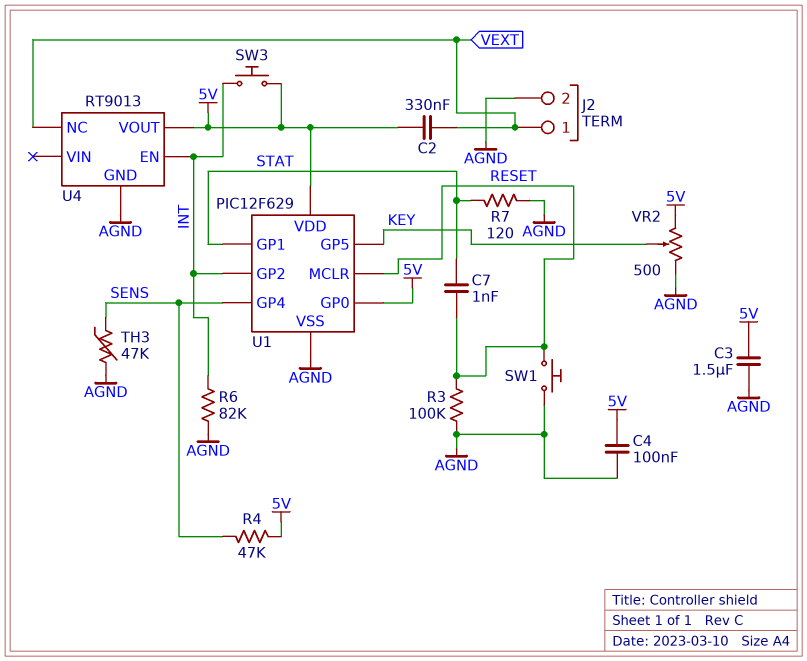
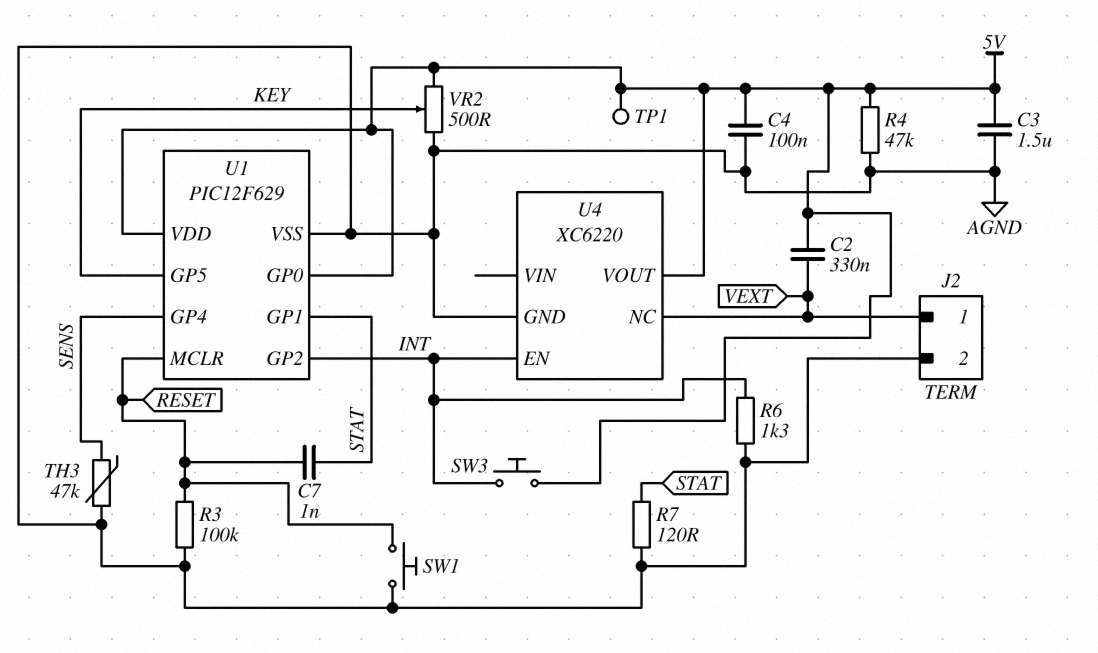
R4: 47k (5V, SENS) -> 47k (5V, AGND)
R6: 82k (AGND, INT) -> 1.3k (AGND, INT)
TP1: none -> test point (5V)
U4: RT9013 -> XC6220

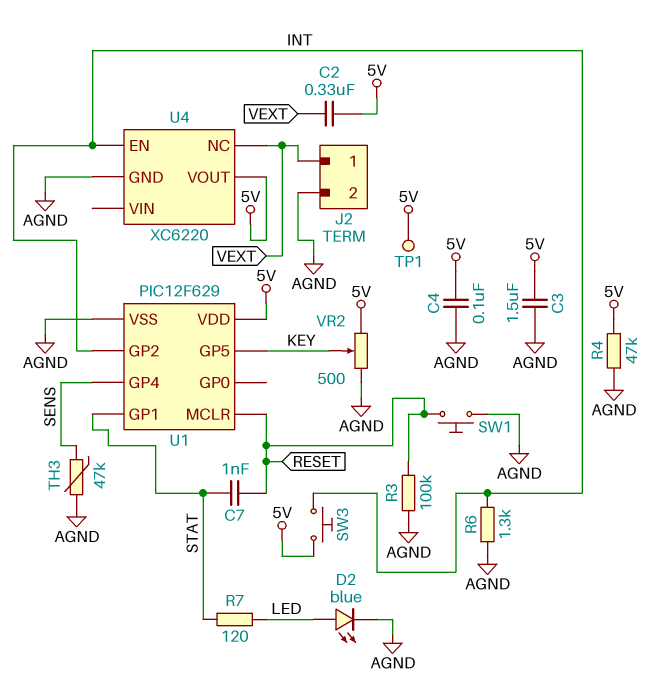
D2: none -> LED blue (A LED, K AGND)
R7: 120 (AGND, STAT) -> 120 (LED, STAT)
U1 pin GP0: 5V -> none

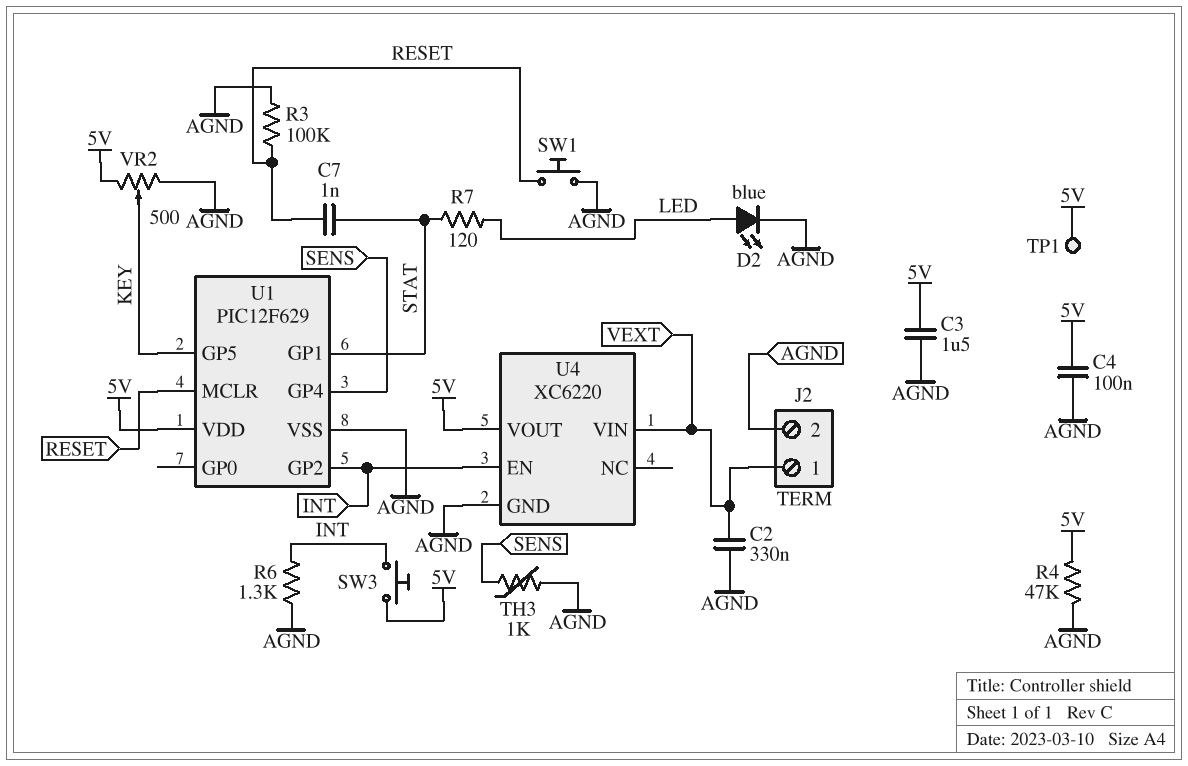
C2: 330nF (5V, VEXT) -> 330nF (AGND, VEXT)
TH3: 47k (AGND, SENS) -> 1k (AGND, SENS)
U4 pin NC: VEXT -> none
U4 pin VIN: none -> VEXT

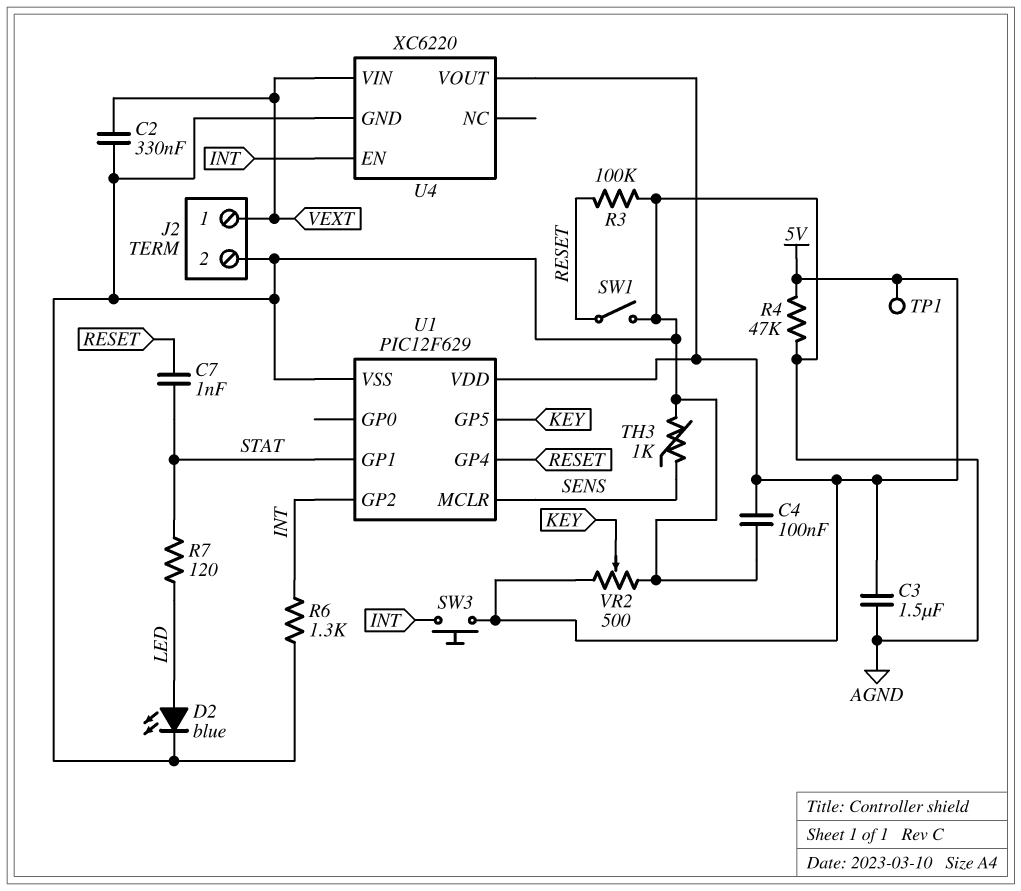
SW1: button (AGND, RESET) -> switch (AGND, RESET)
U1 pin GP4: SENS -> RESET
U1 pin MCLR: RESET -> SENS

